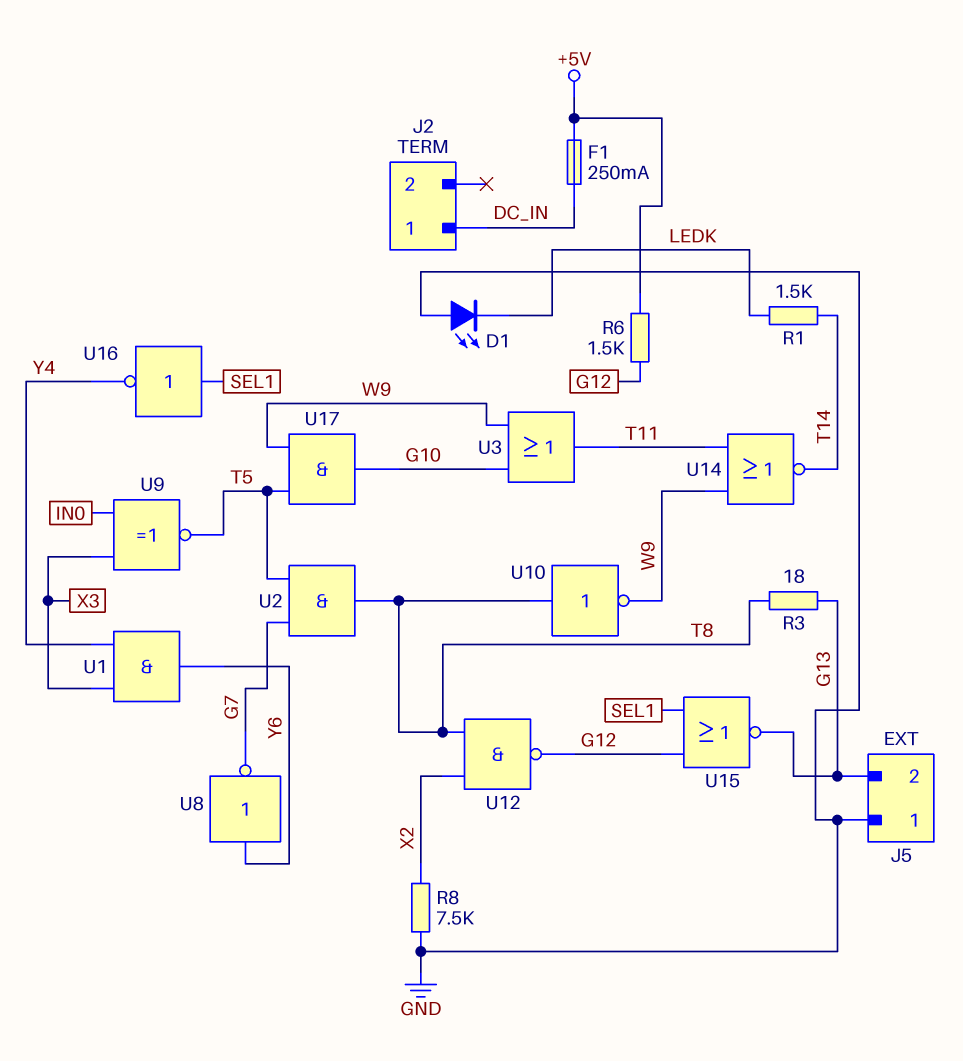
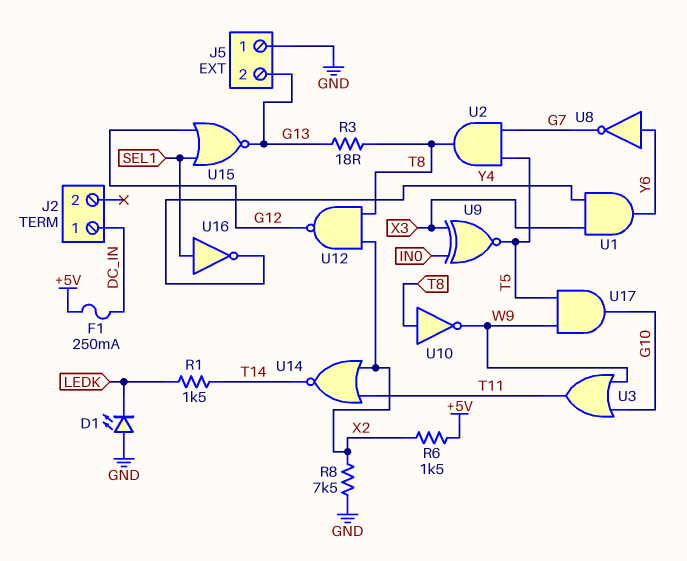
R6: 1.5k (+5V, G12) -> 1.5k (+5V, X2)
U14: NOR (in T11, in W9, out T14) -> NOR (in T11, in X2, out T14)

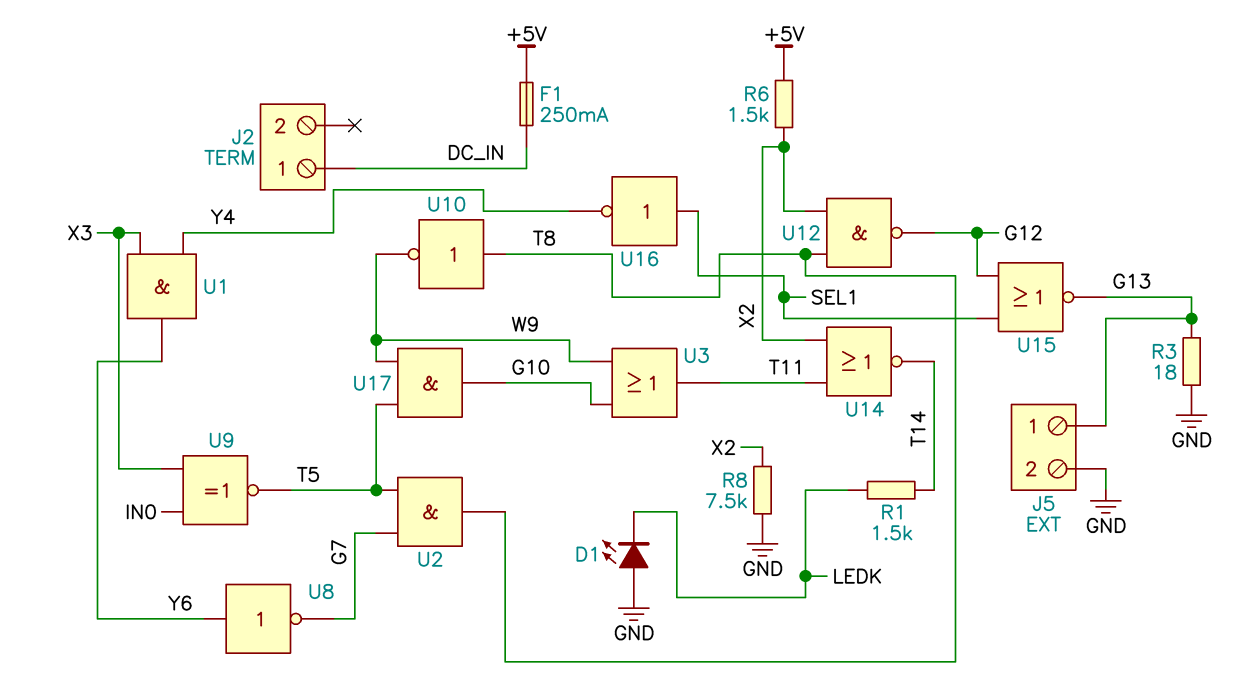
J5 pin 1: GND -> G13
J5 pin 2: G13 -> GND
R3: 18 (G13, T8) -> 18 (G13, GND)

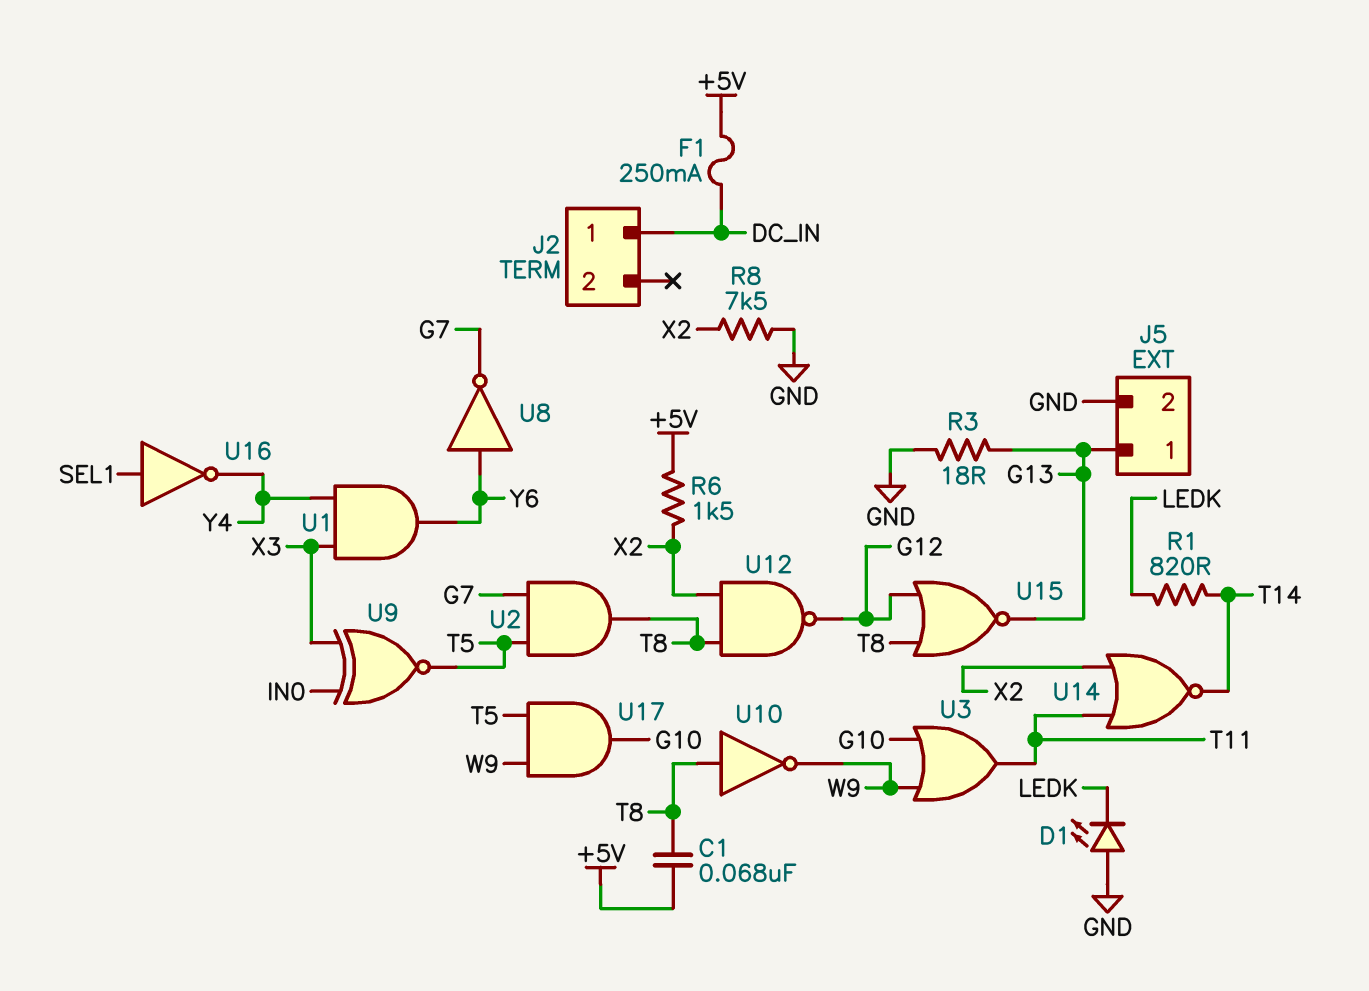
C1: none -> 68nF (+5V, T8)
R1: 1.5k (LEDK, T14) -> 820 (LEDK, T14)
U15: NOR (in G12, in SEL1, out G13) -> NOR (in G12, in T8, out G13)

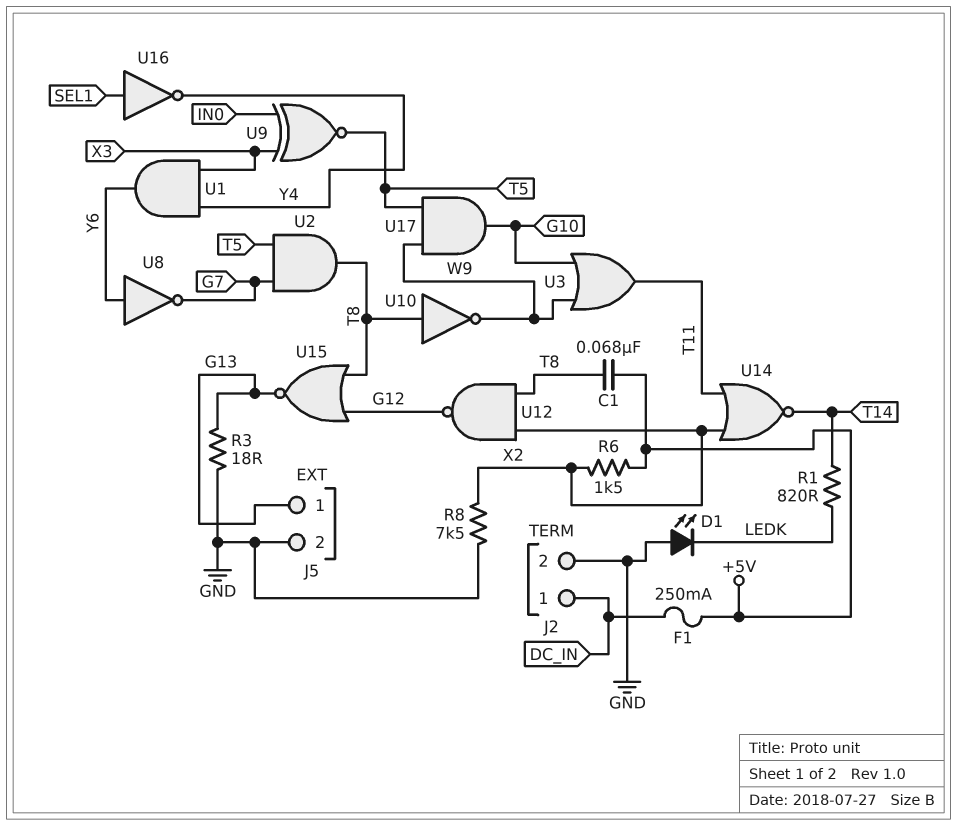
J2 pin 2: none -> GND

